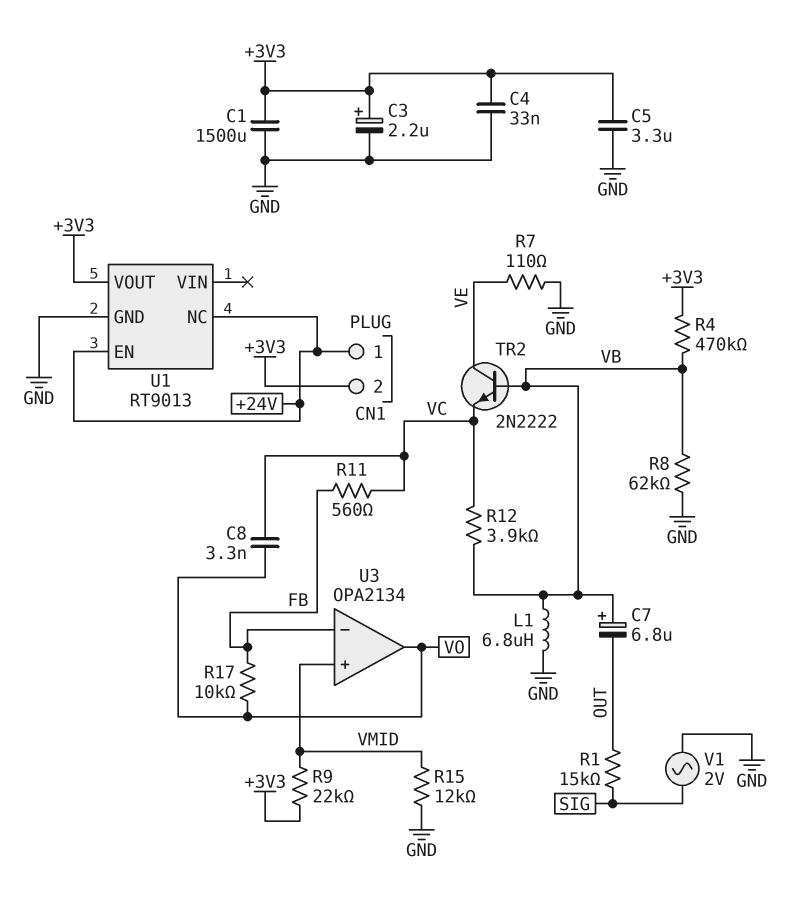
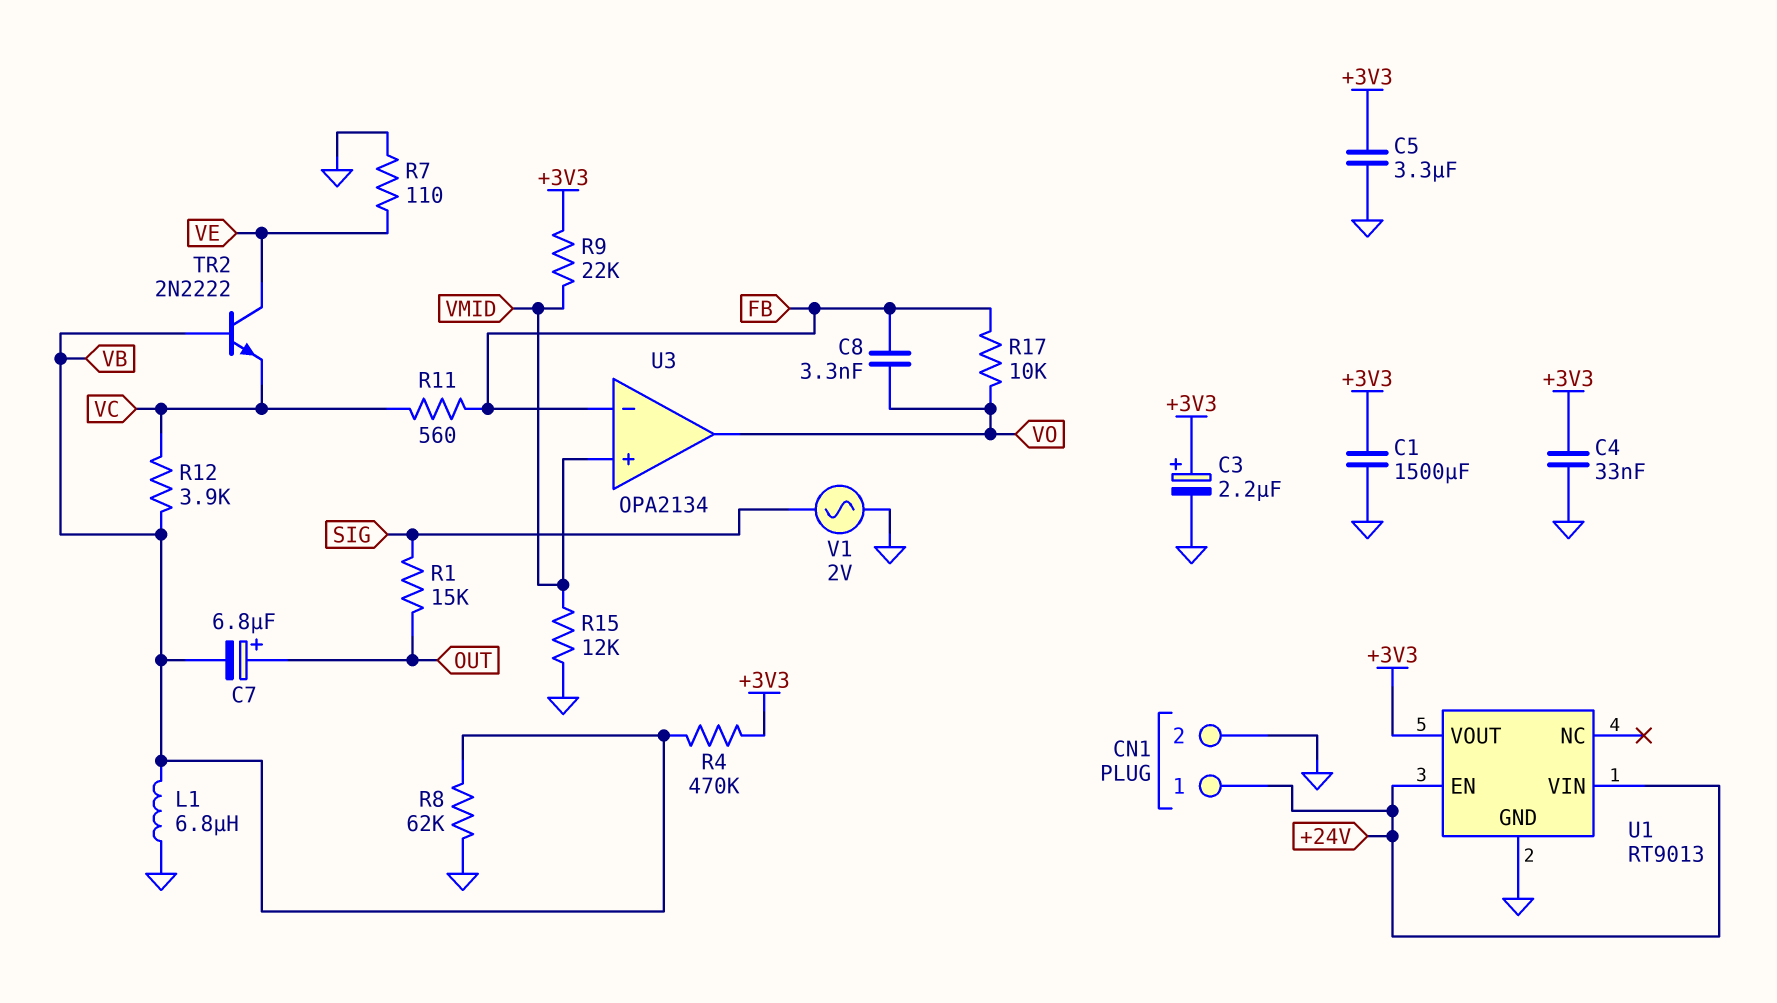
C7: 6.8uF (plus VB, minus OUT) -> 6.8uF (plus OUT, minus VB)
C8: 3.3nF (VC, VO) -> 3.3nF (FB, VO)
CN1 pin 2: +3V3 -> GND
U1 pin NC: +24V -> none
U1 pin VIN: none -> +24V

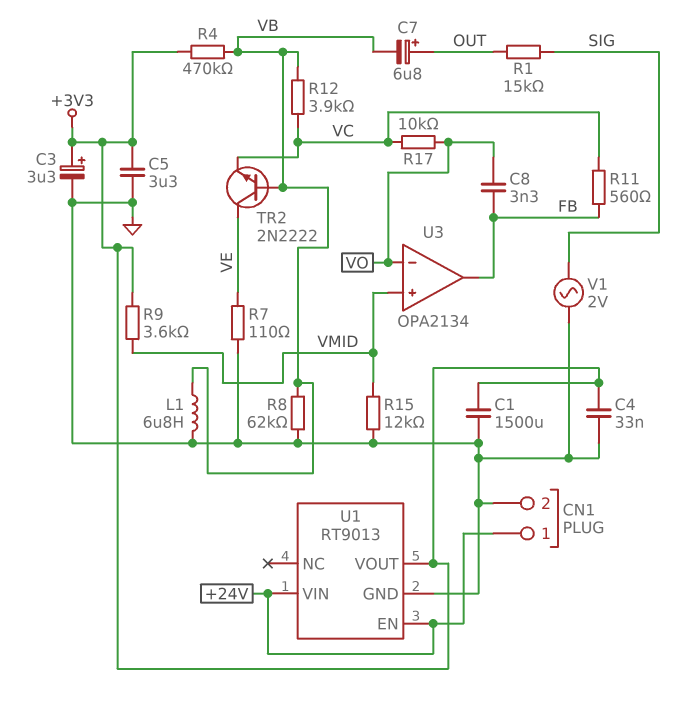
C3: 2.2uF (plus +3V3, minus GND) -> 3.3uF (plus +3V3, minus GND)
R9: 22k (+3V3, VMID) -> 3.6k (+3V3, VMID)
R17: 10k (FB, VO) -> 10k (VC, VO)
U3 pin in-: FB -> VO
U3 pin out: VO -> FB

